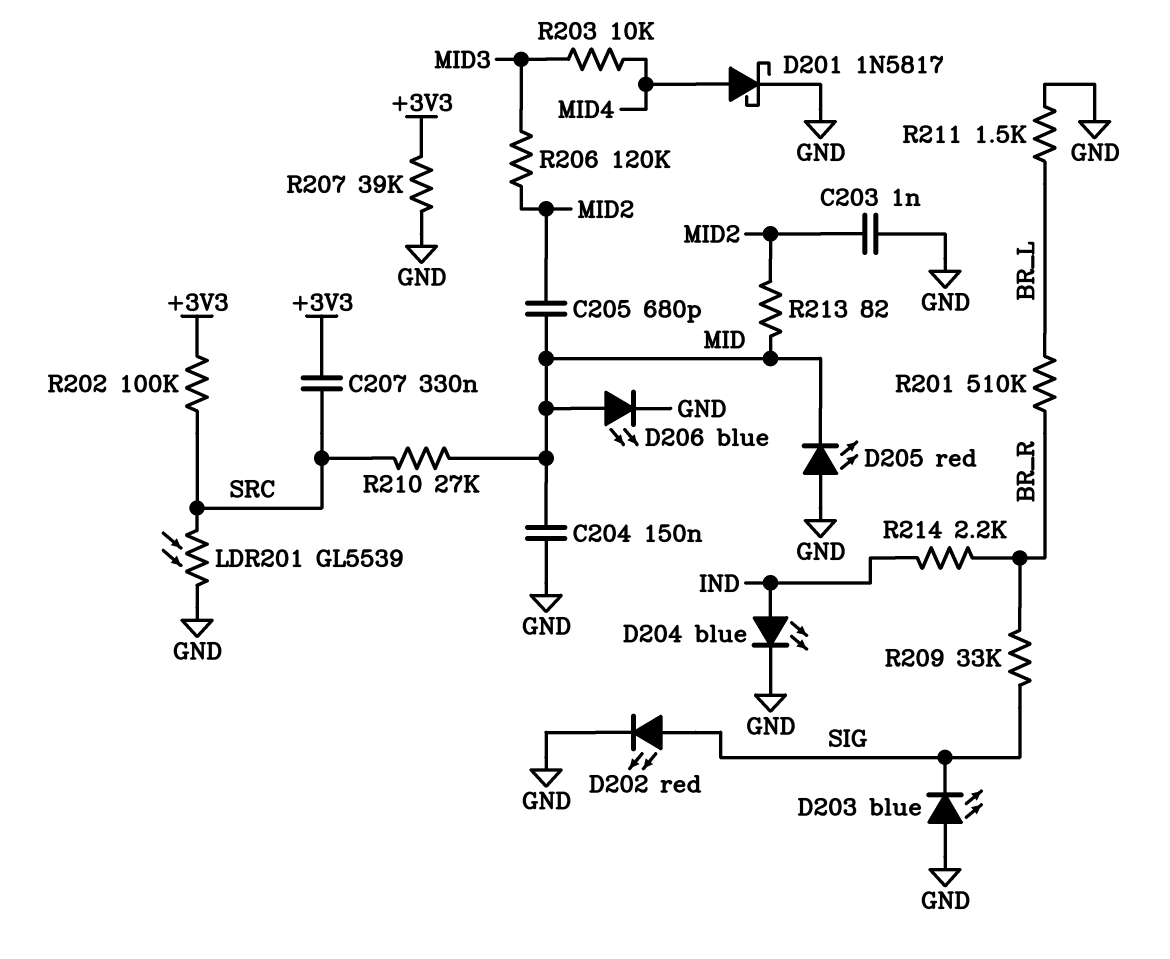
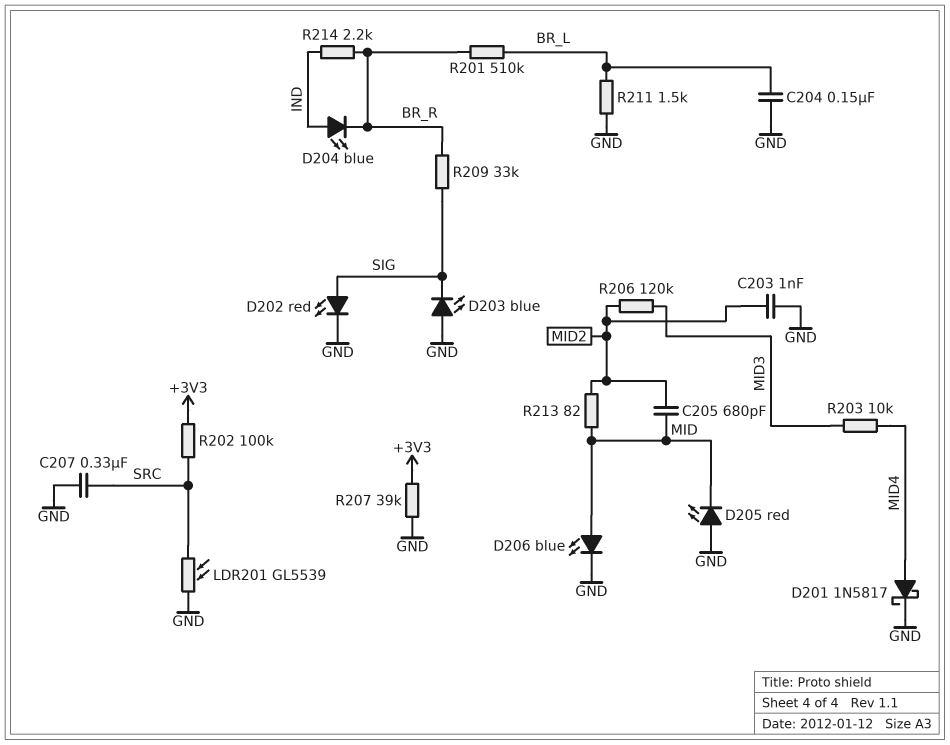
C204: 150nF (GND, MID) -> 150nF (BR_L, GND)
C207: 330nF (+3V3, SRC) -> 330nF (GND, SRC)
D204: LED blue (A IND, K GND) -> LED blue (A IND, K BR_R)
R210: 27k (MID, SRC) -> none

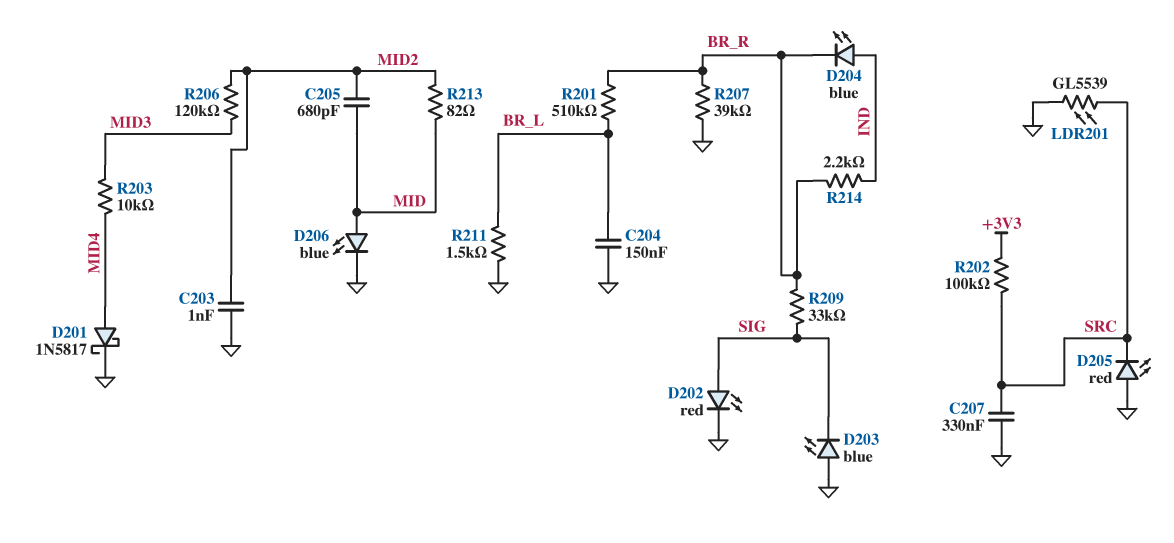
D205: LED red (A GND, K MID) -> LED red (A GND, K SRC)
R207: 39k (+3V3, GND) -> 39k (BR_R, GND)

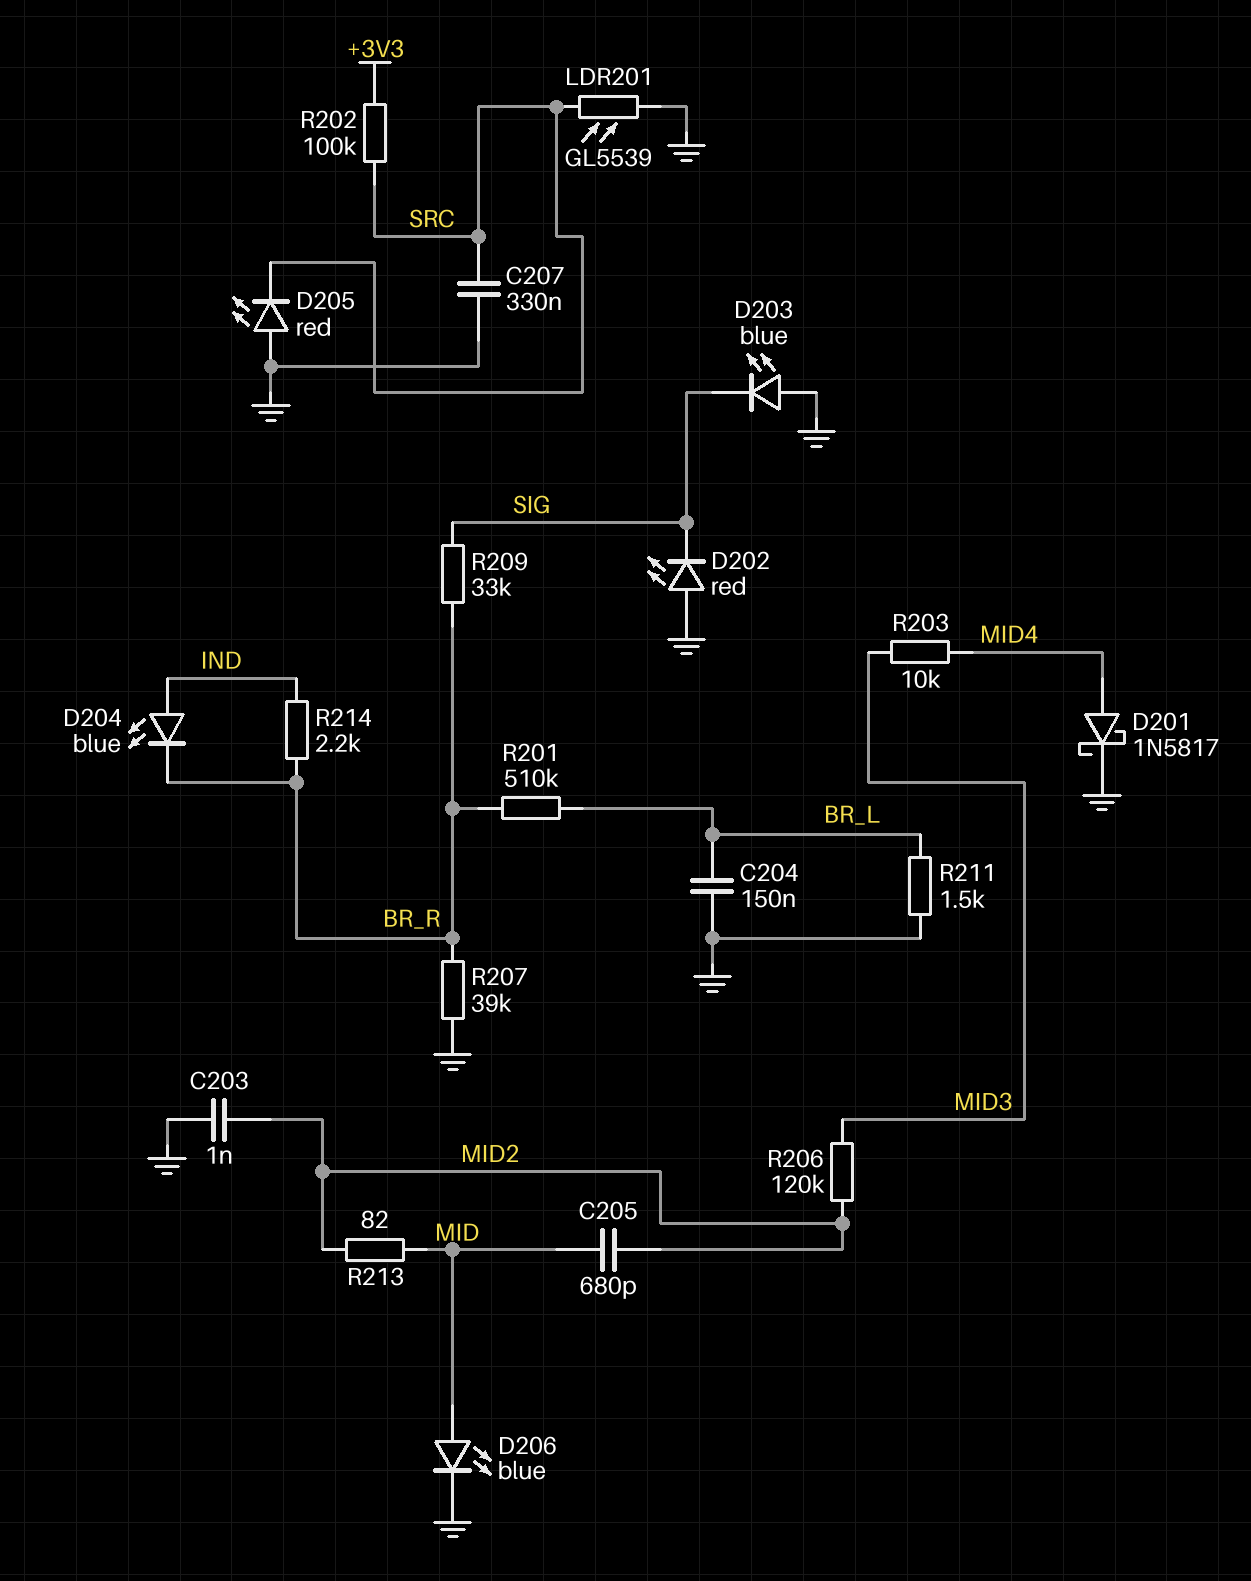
D202: LED red (A SIG, K GND) -> LED red (A GND, K SIG)

